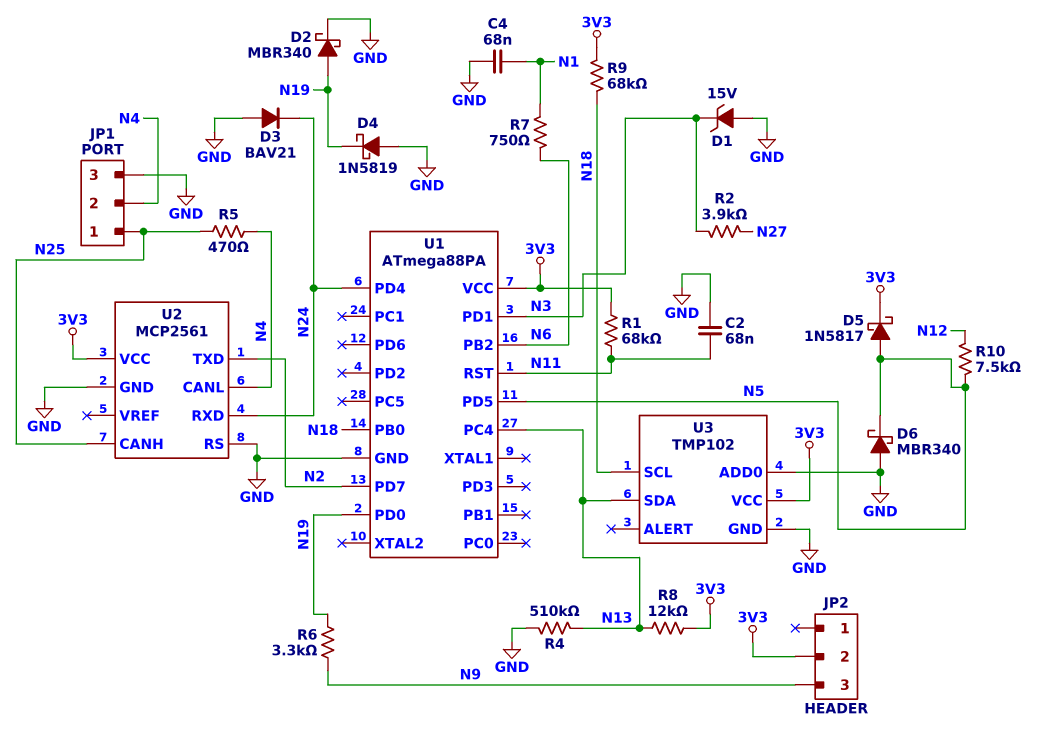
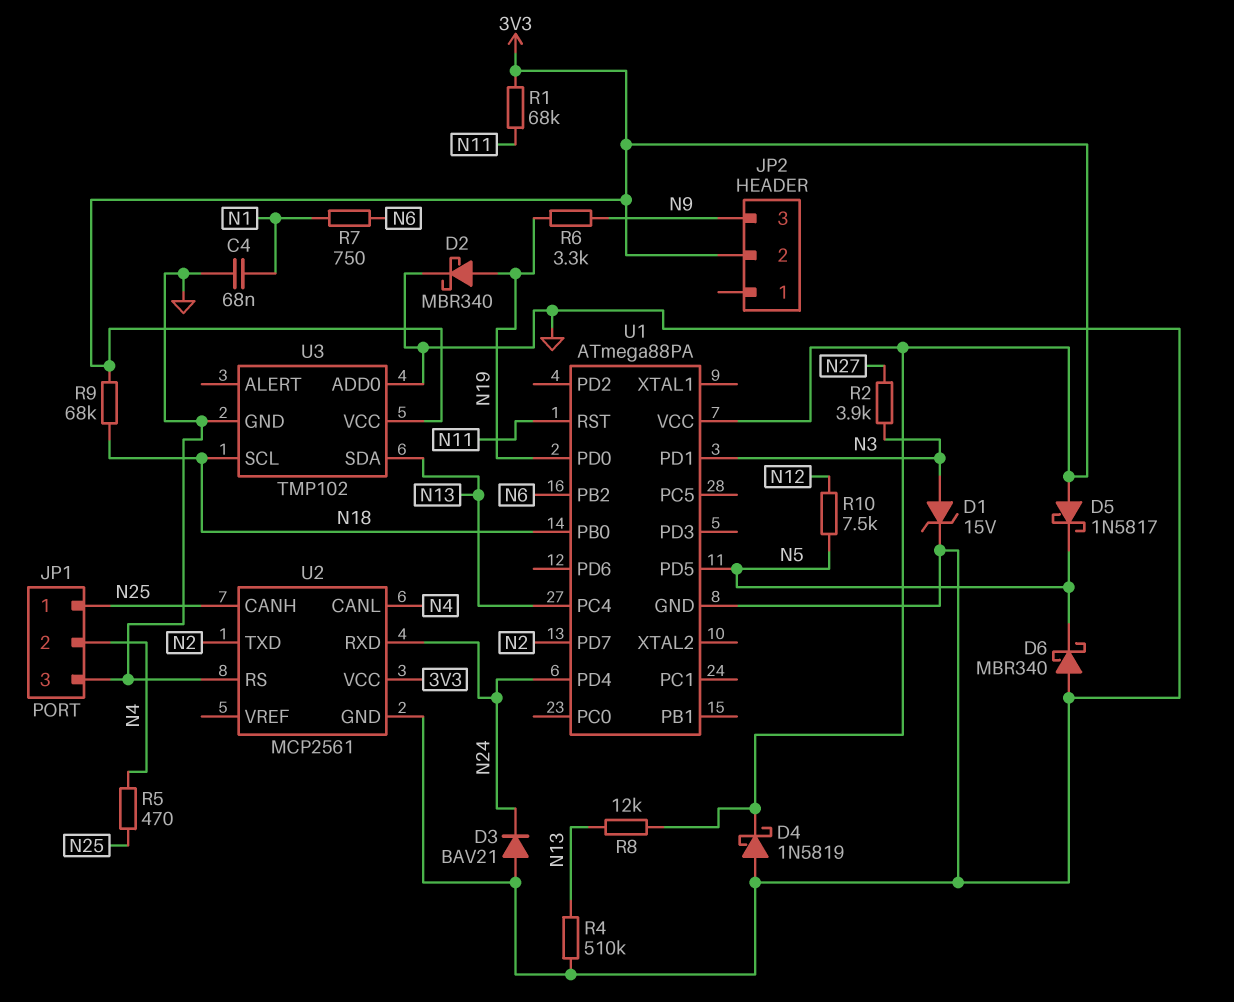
C2: 68nF (GND, N11) -> none
D1: zener 15V (A GND, K N3) -> zener 15V (A N3, K GND)
D4: schottky 1N5819 (A GND, K N19) -> schottky 1N5819 (A GND, K 3V3)
D5: schottky 1N5817 (A N5, K 3V3) -> schottky 1N5817 (A 3V3, K N5)

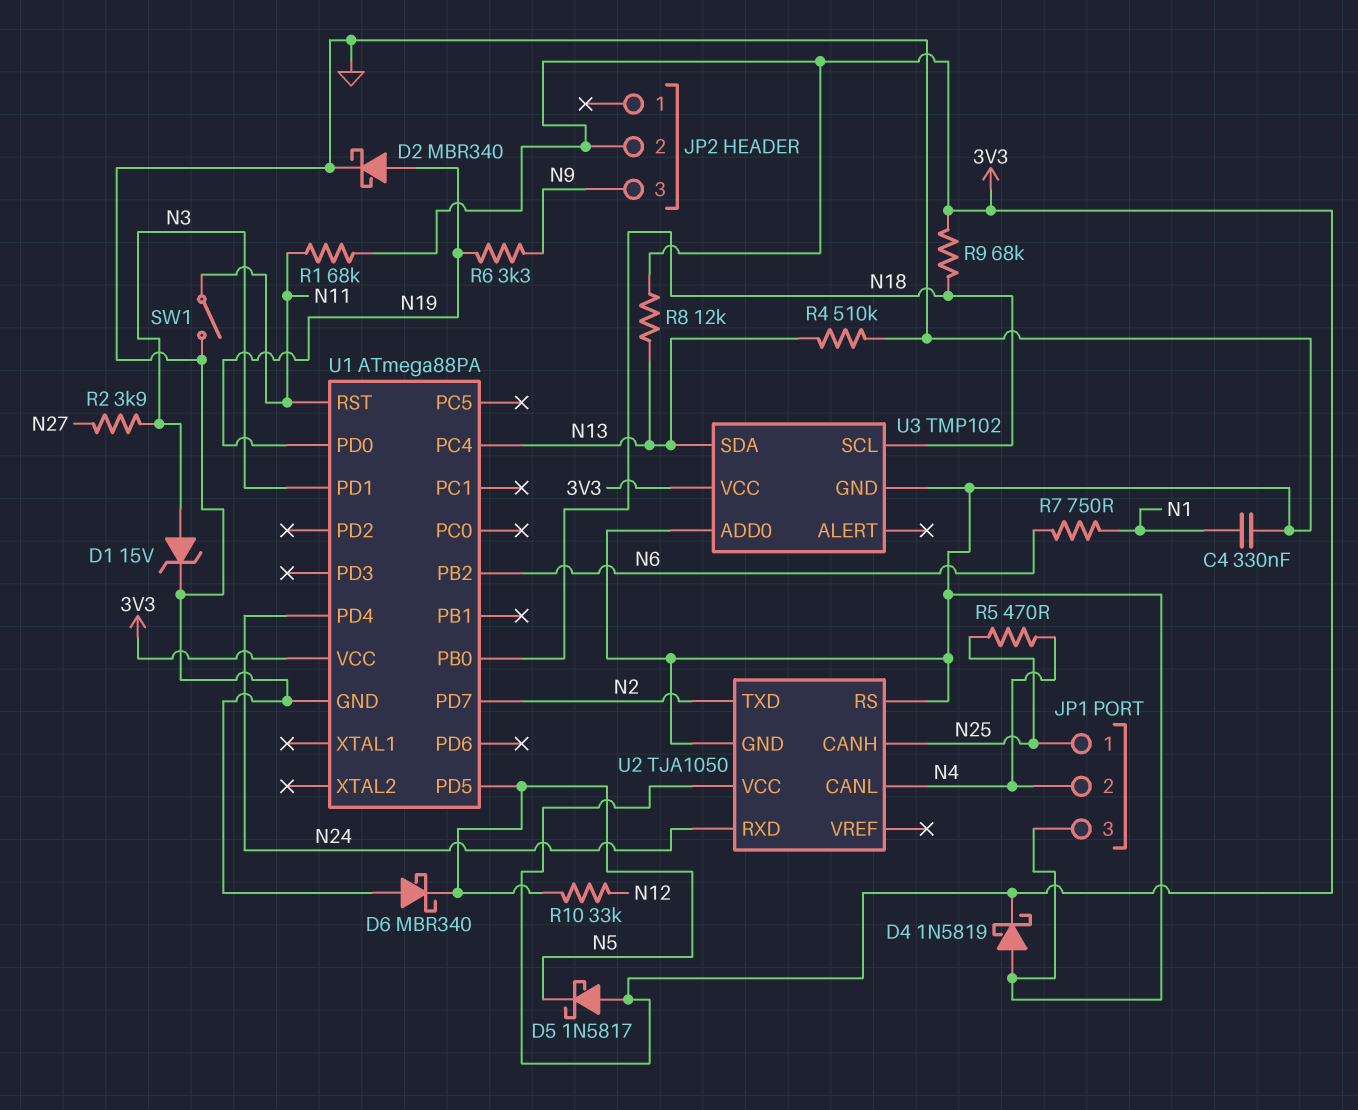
C4: 68nF (GND, N1) -> 330nF (GND, N1)
D3: diode BAV21 (A GND, K N24) -> none
R10: 7.5k (N5, N12) -> 33k (N5, N12)
SW1: none -> switch (GND, N11)
U2: MCP2561 -> TJA1050

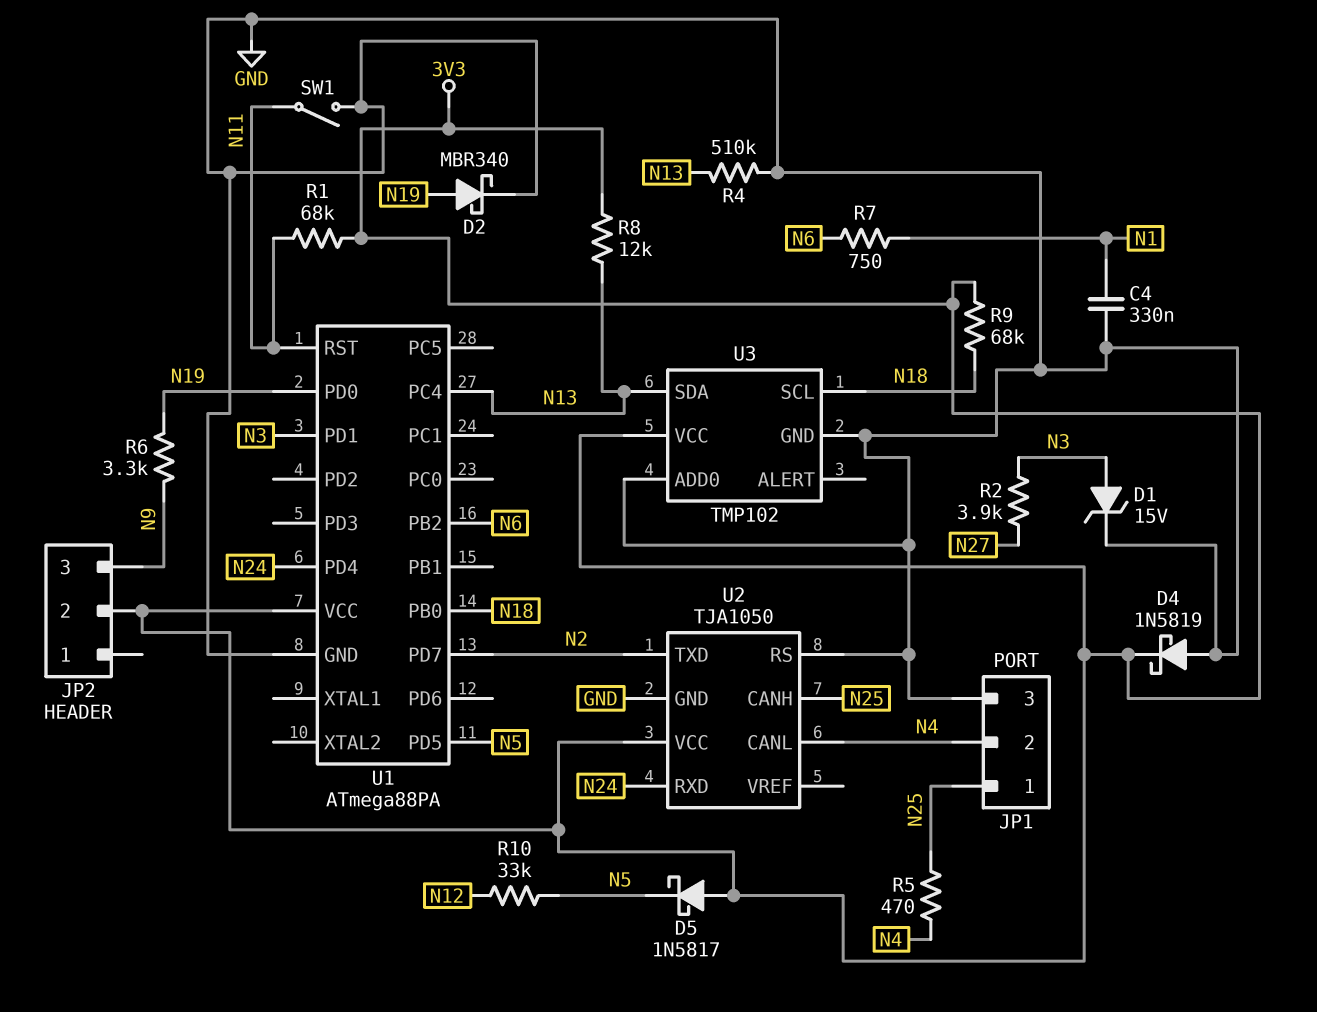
D6: schottky MBR340 (A GND, K N5) -> none

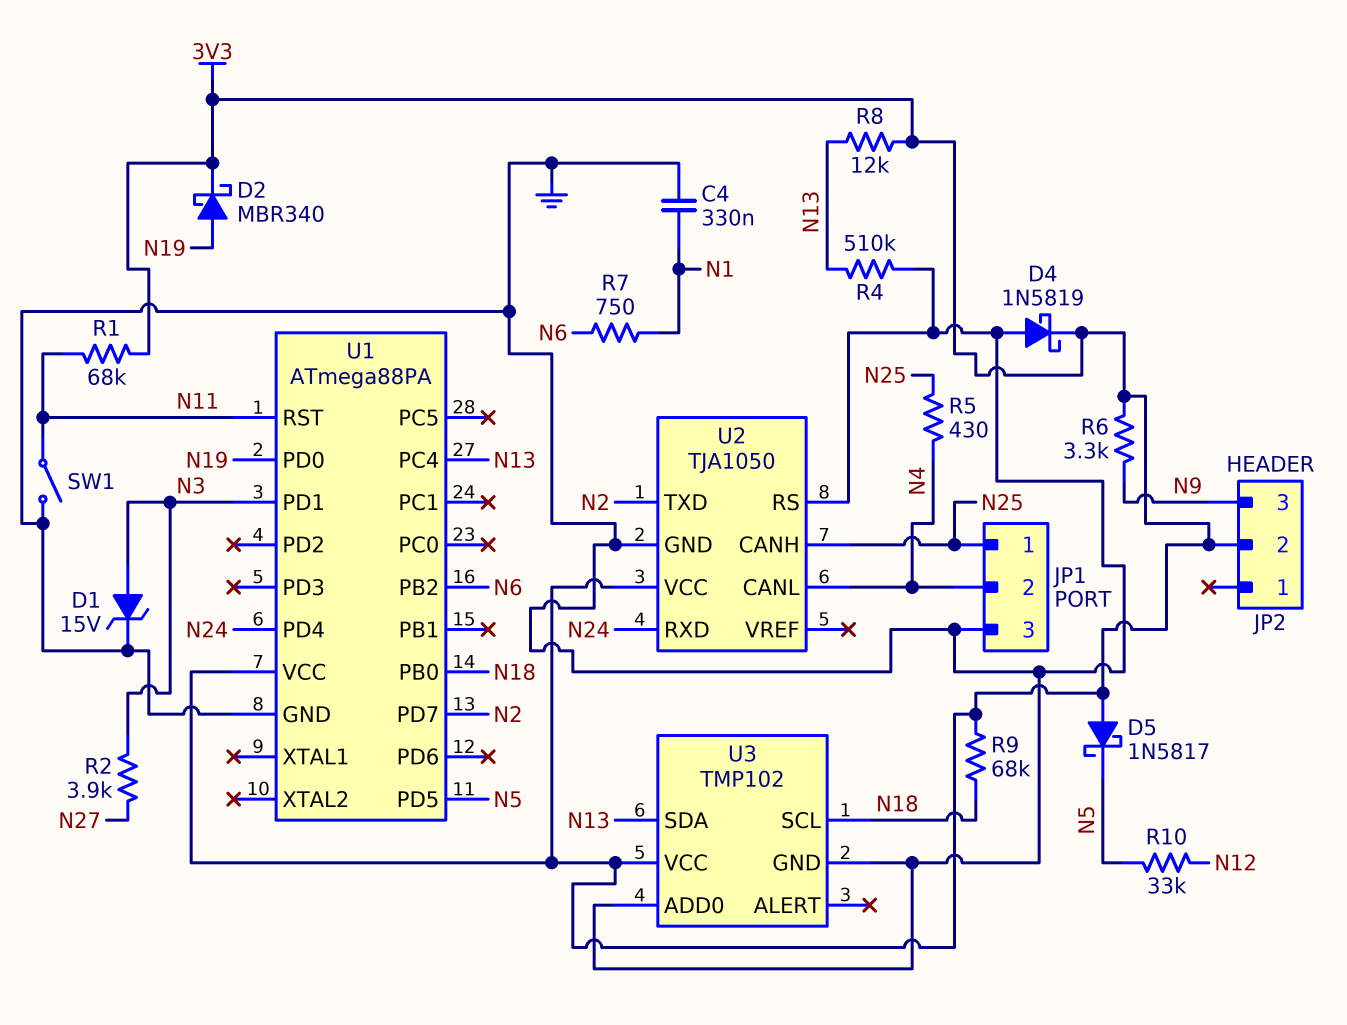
D2: schottky MBR340 (A N19, K GND) -> schottky MBR340 (A N19, K 3V3)
R5: 470 (N4, N25) -> 430 (N4, N25)
R6: 3.3k (N9, N19) -> 3.3k (3V3, N9)

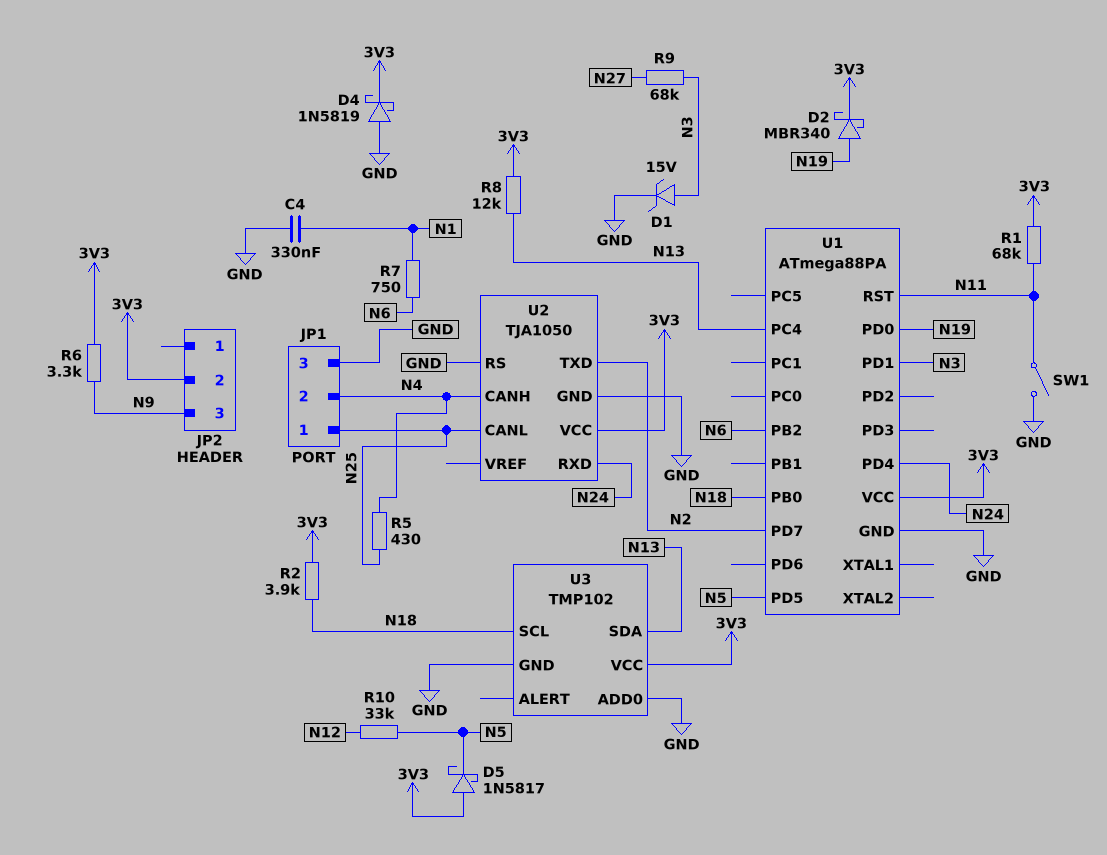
R2: 3.9k (N3, N27) -> 3.9k (3V3, N18)
R4: 510k (GND, N13) -> none
R9: 68k (3V3, N18) -> 68k (N3, N27)
U2 pin CANH: N25 -> N4
U2 pin CANL: N4 -> N25

